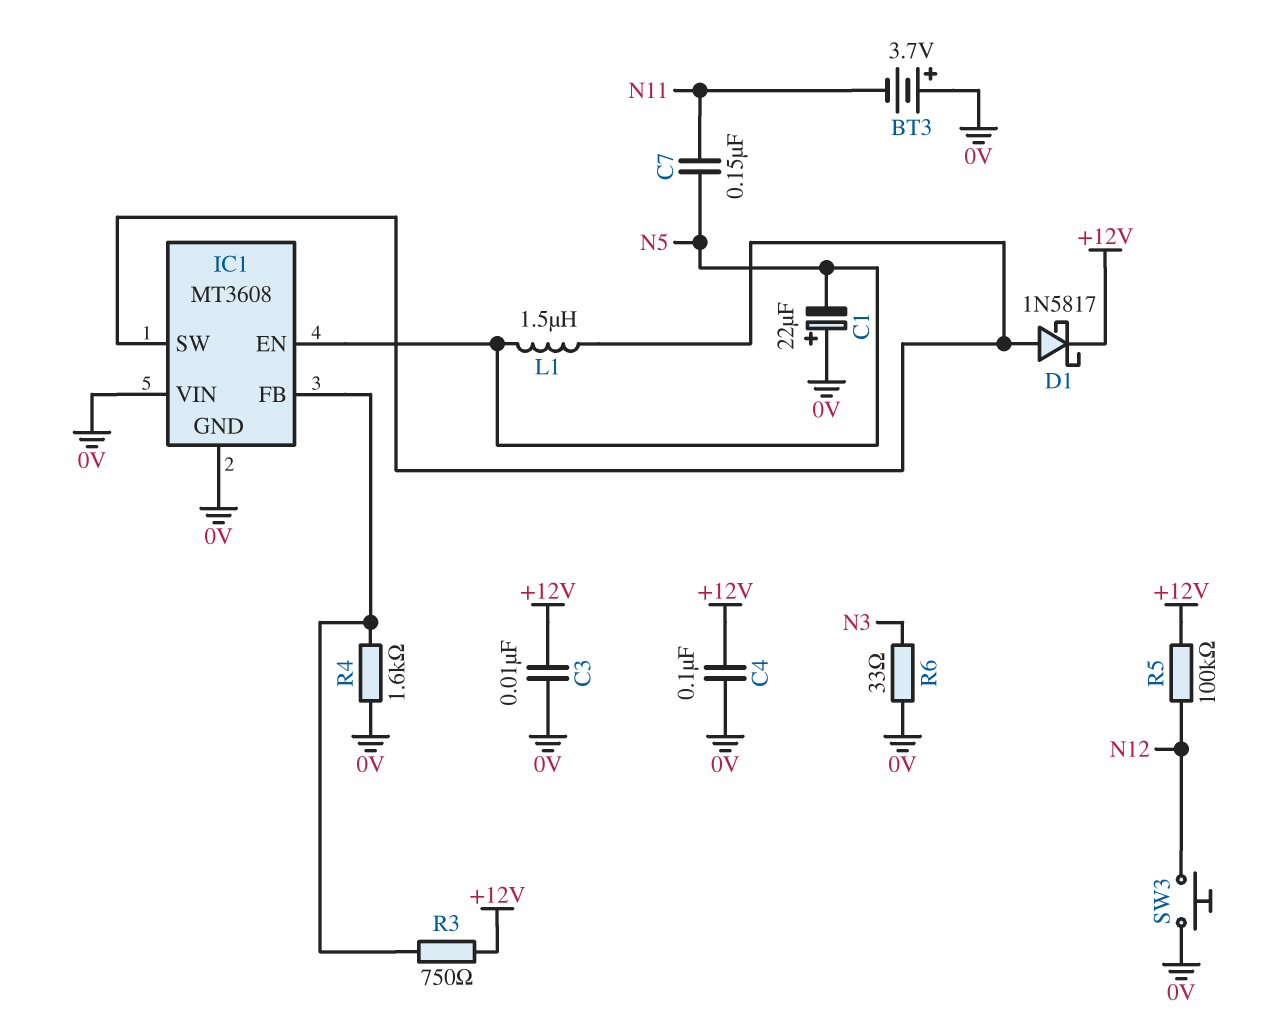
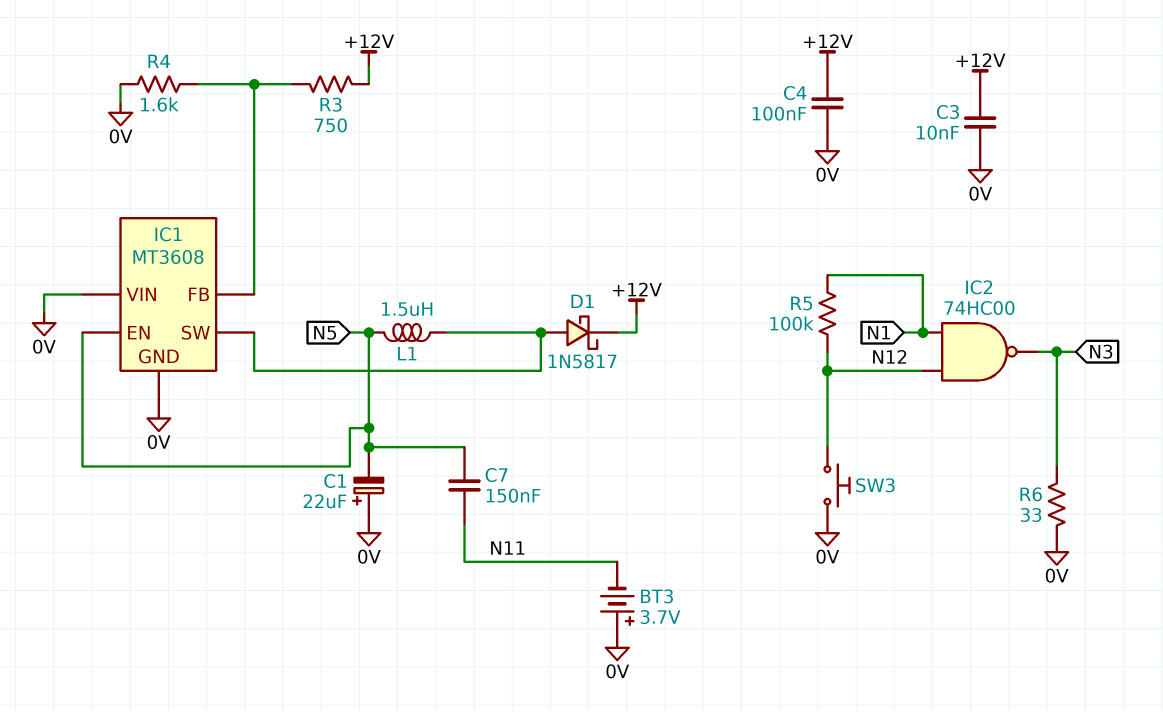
IC2: none -> NAND 74HC00 (in N1, in N12, out N3)
R5: 100k (+12V, N12) -> 100k (N1, N12)

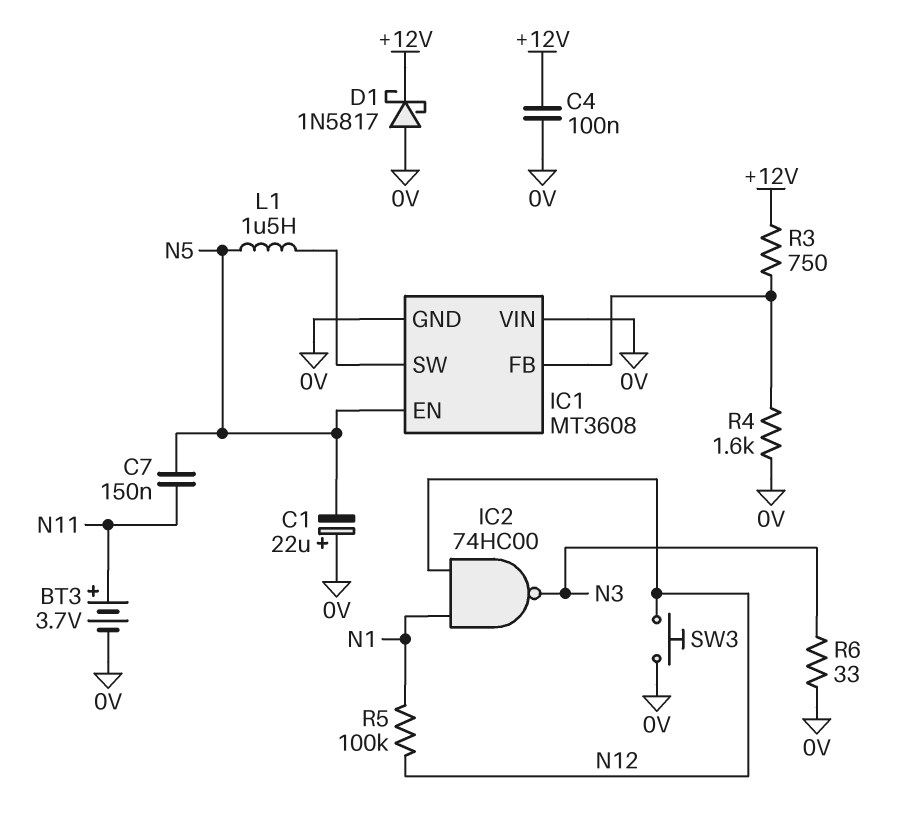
BT3: 3.7V (plus 0V, minus N11) -> 3.7V (plus N11, minus 0V)
C3: 10nF (+12V, 0V) -> none
D1: schottky 1N5817 (A IC1/SW, K +12V) -> schottky 1N5817 (A 0V, K +12V)

